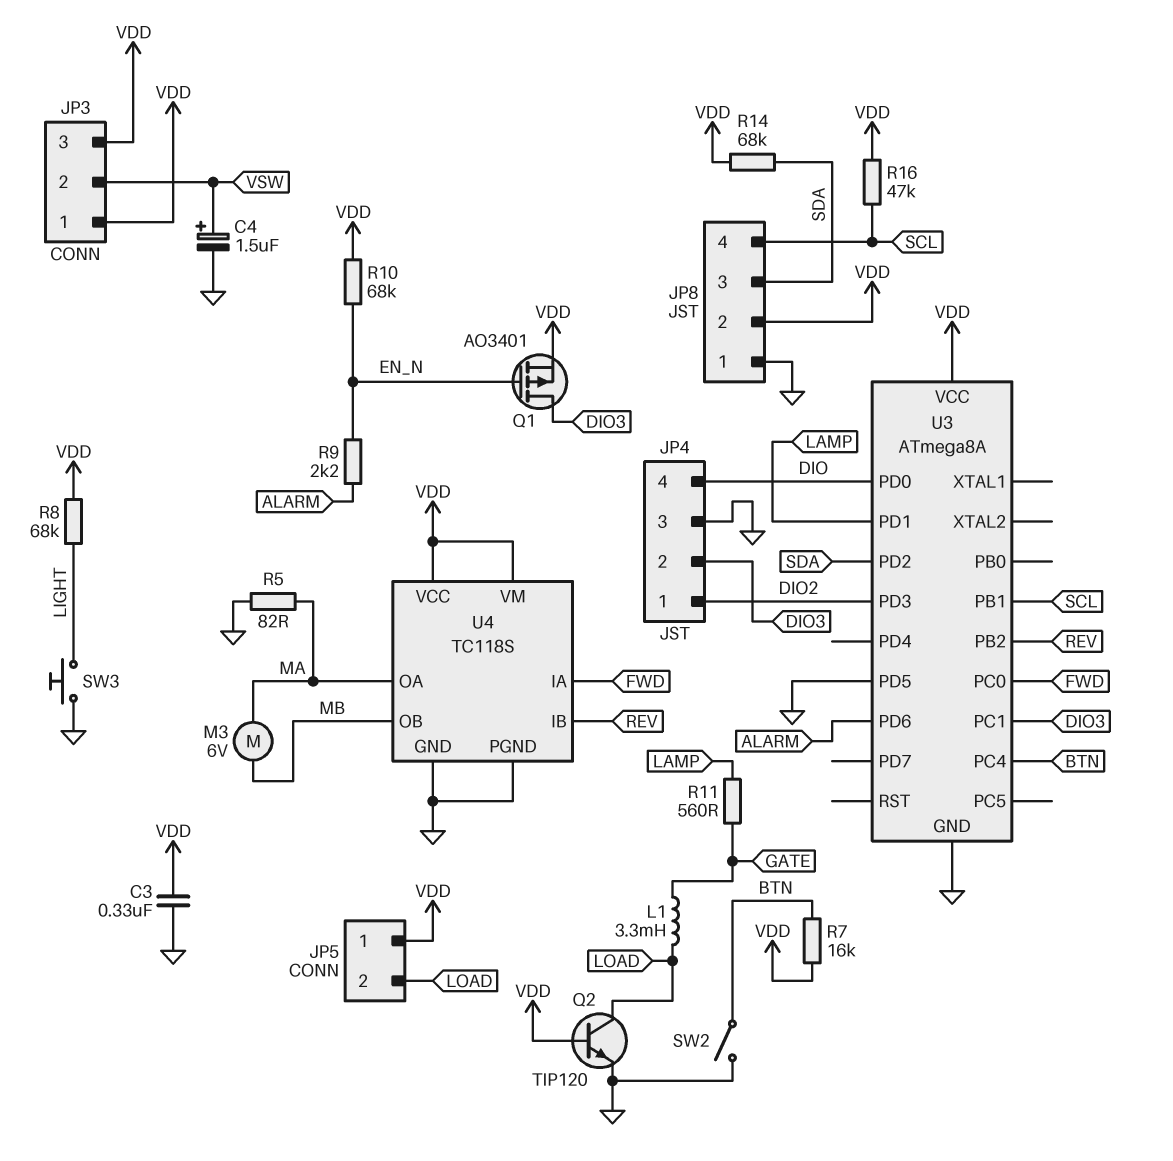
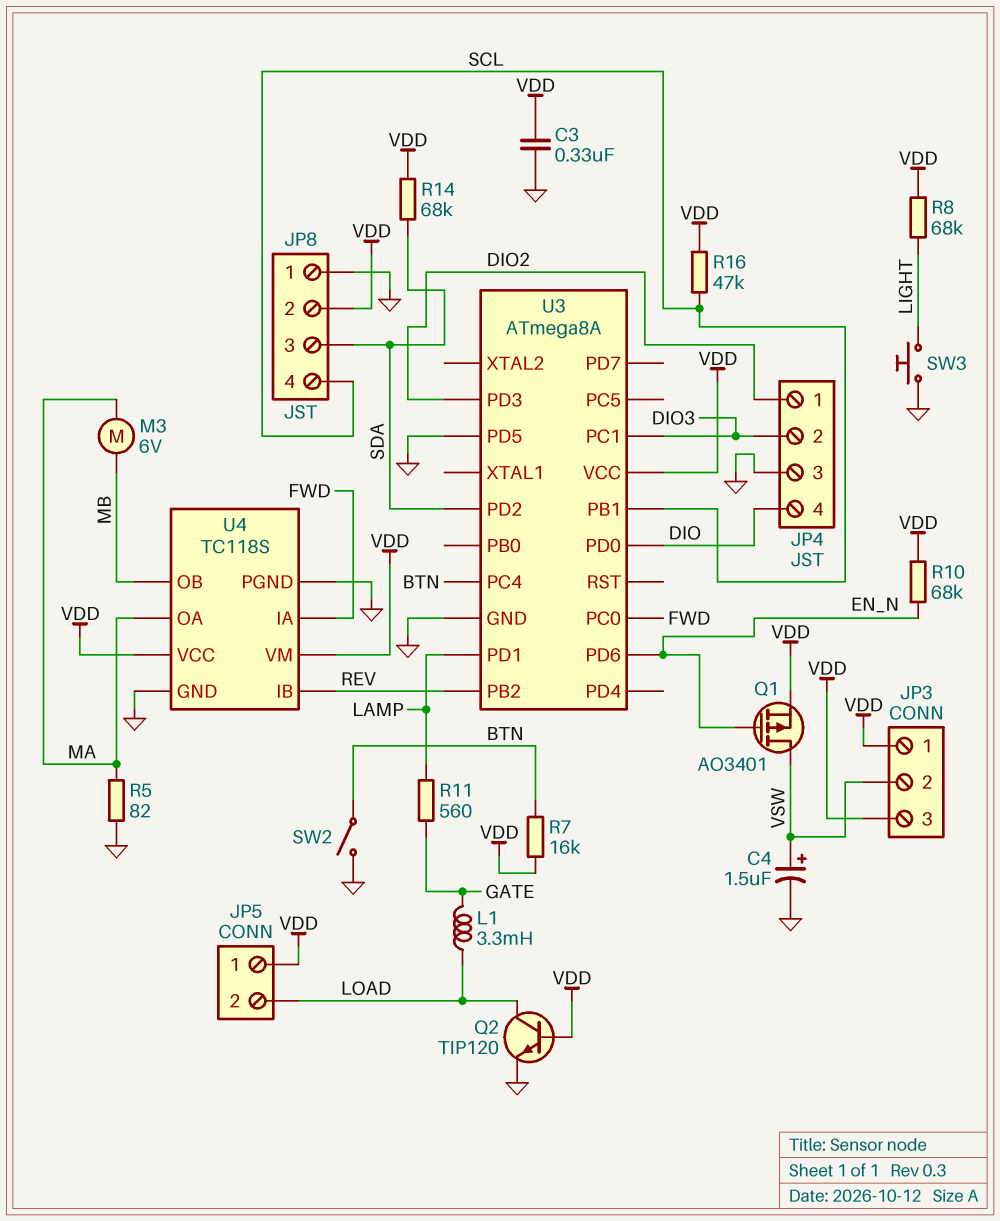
Q1: PMOS AO3401 (G EN_N, D DIO3, S VDD) -> PMOS AO3401 (G EN_N, D VSW, S VDD)
R9: 2.2k (ALARM, EN_N) -> none
U3 pin PD6: ALARM -> EN_N

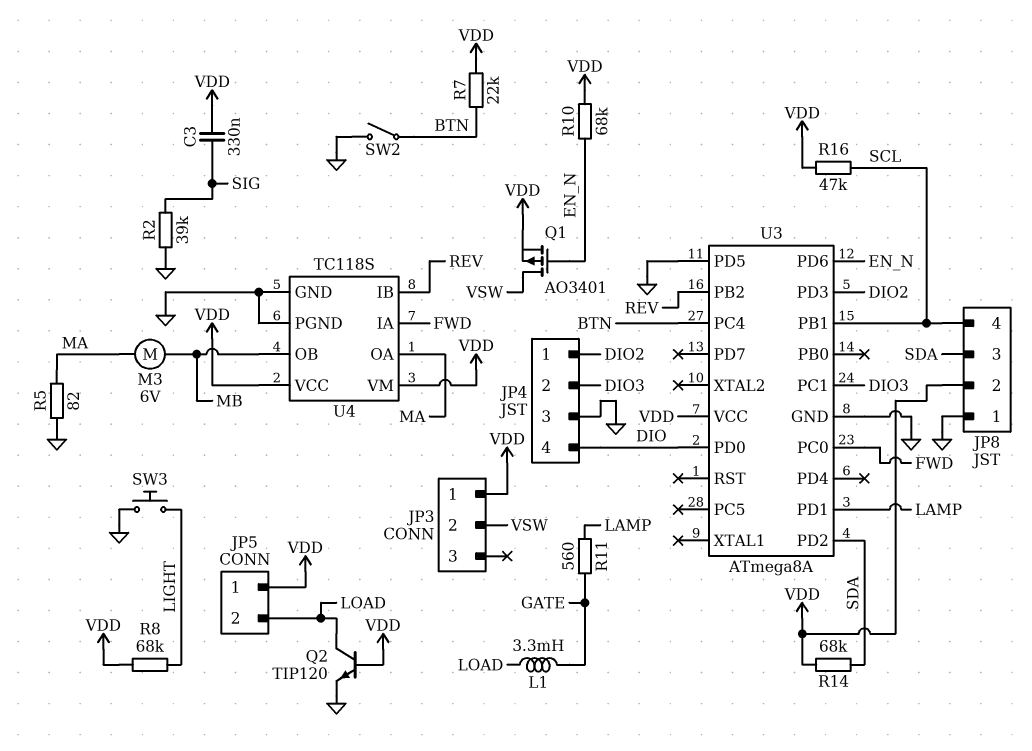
C3: 330nF (GND, VDD) -> 330nF (SIG, VDD)
C4: 1.5uF (plus VSW, minus GND) -> none
JP3 pin 3: VDD -> none
R2: none -> 39k (GND, SIG)
R7: 16k (BTN, VDD) -> 22k (BTN, VDD)

